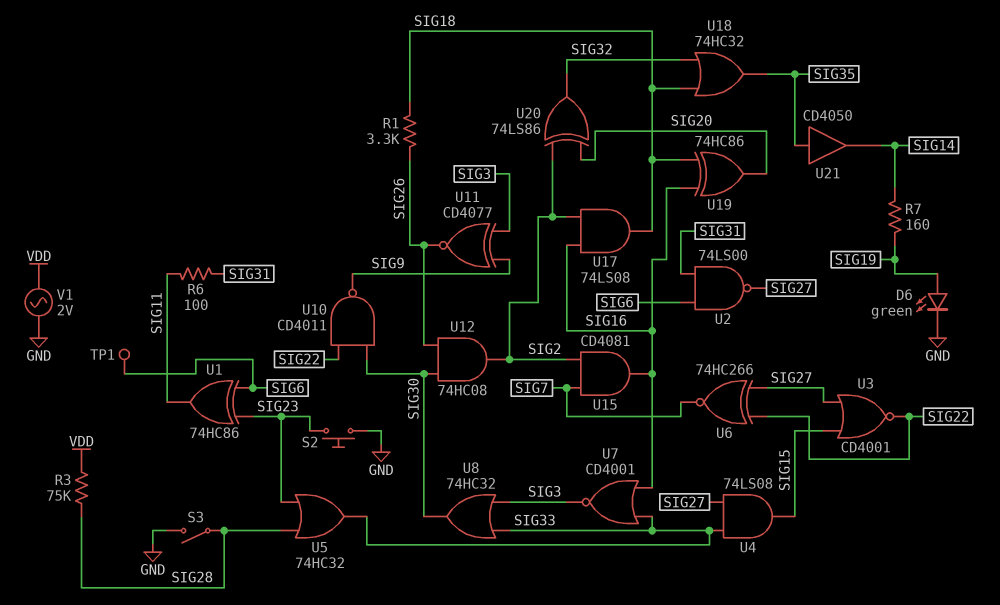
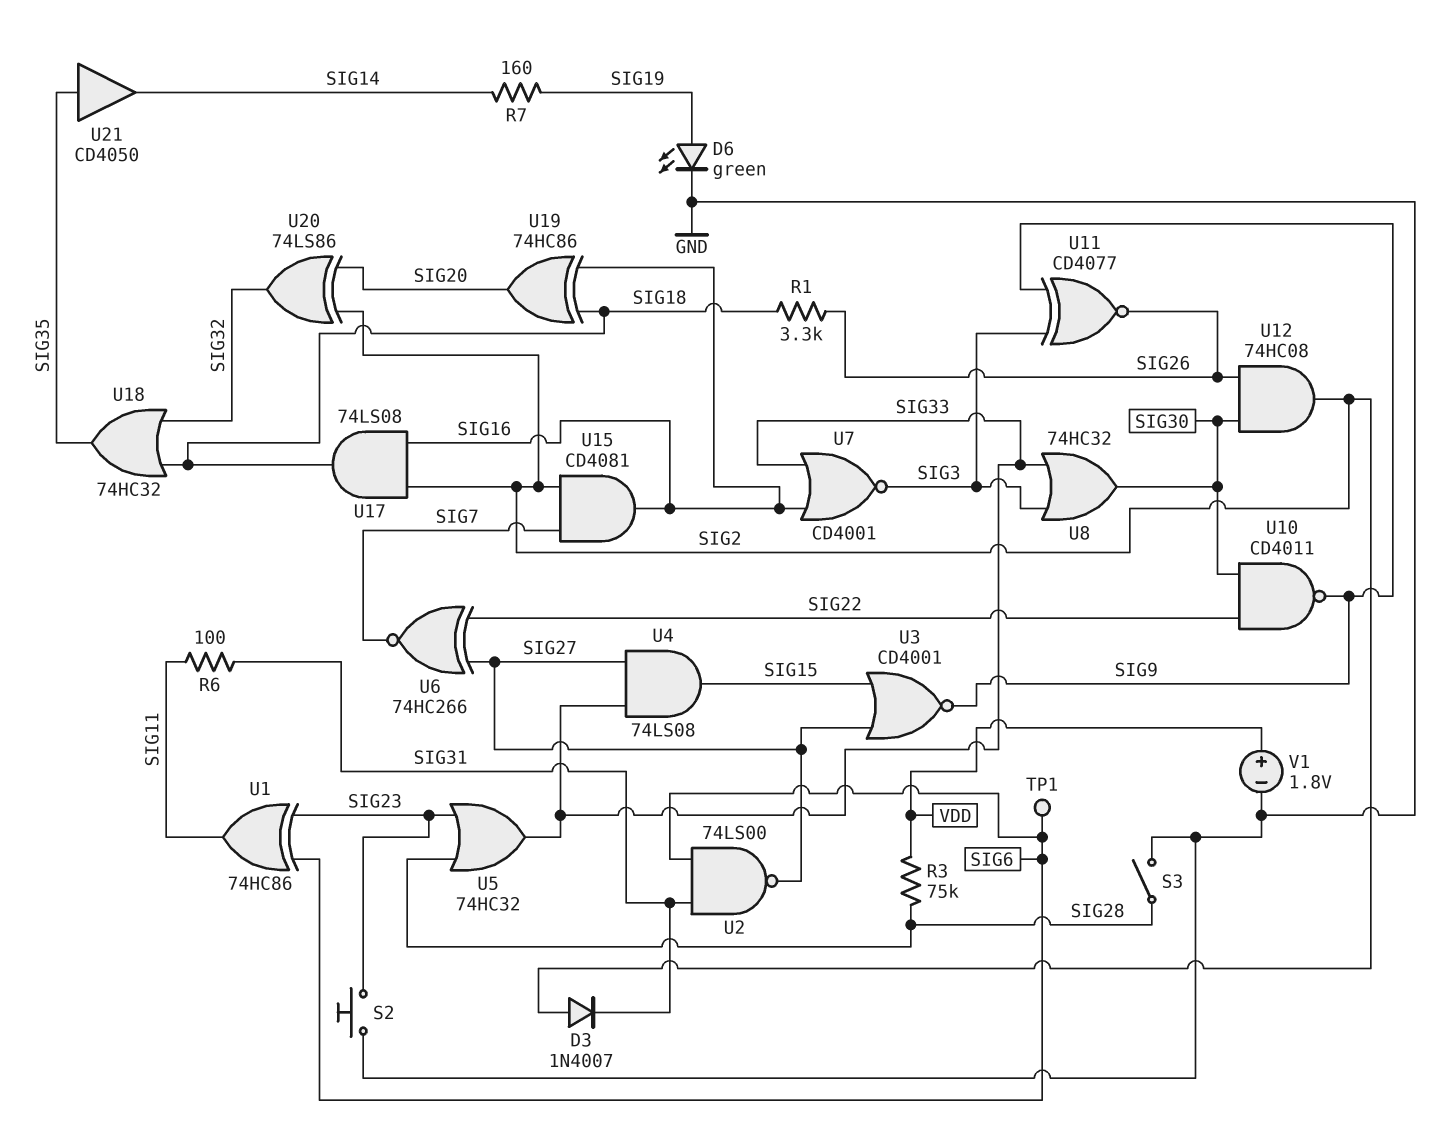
D3: none -> diode 1N4007 (A SIG2, K SIG31)
U3: NOR CD4001 (in SIG15, in SIG27, out SIG22) -> NOR CD4001 (in SIG15, in SIG27, out SIG9)
V1: AC 2V (GND, VDD) -> 1.8V (plus VDD, minus GND)

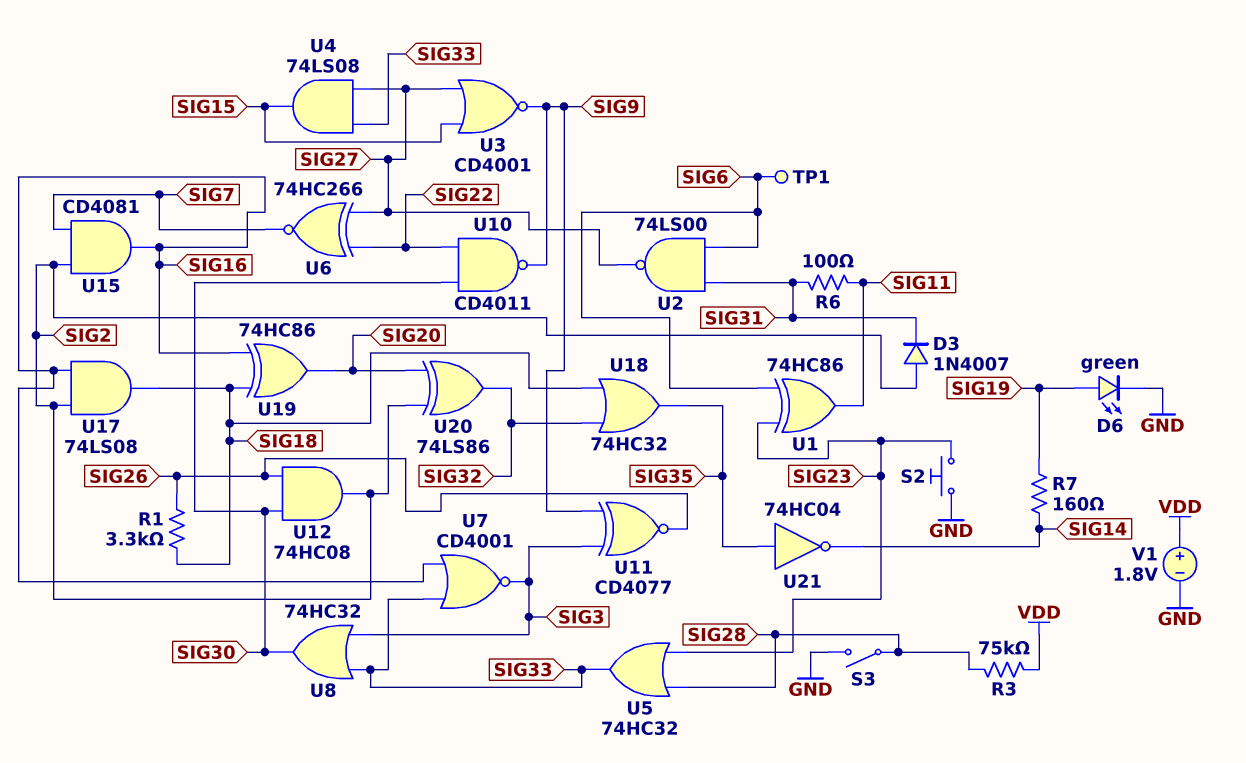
U21: buffer CD4050 (in SIG35, out SIG14) -> NOT 74HC04 (in SIG35, out SIG14)

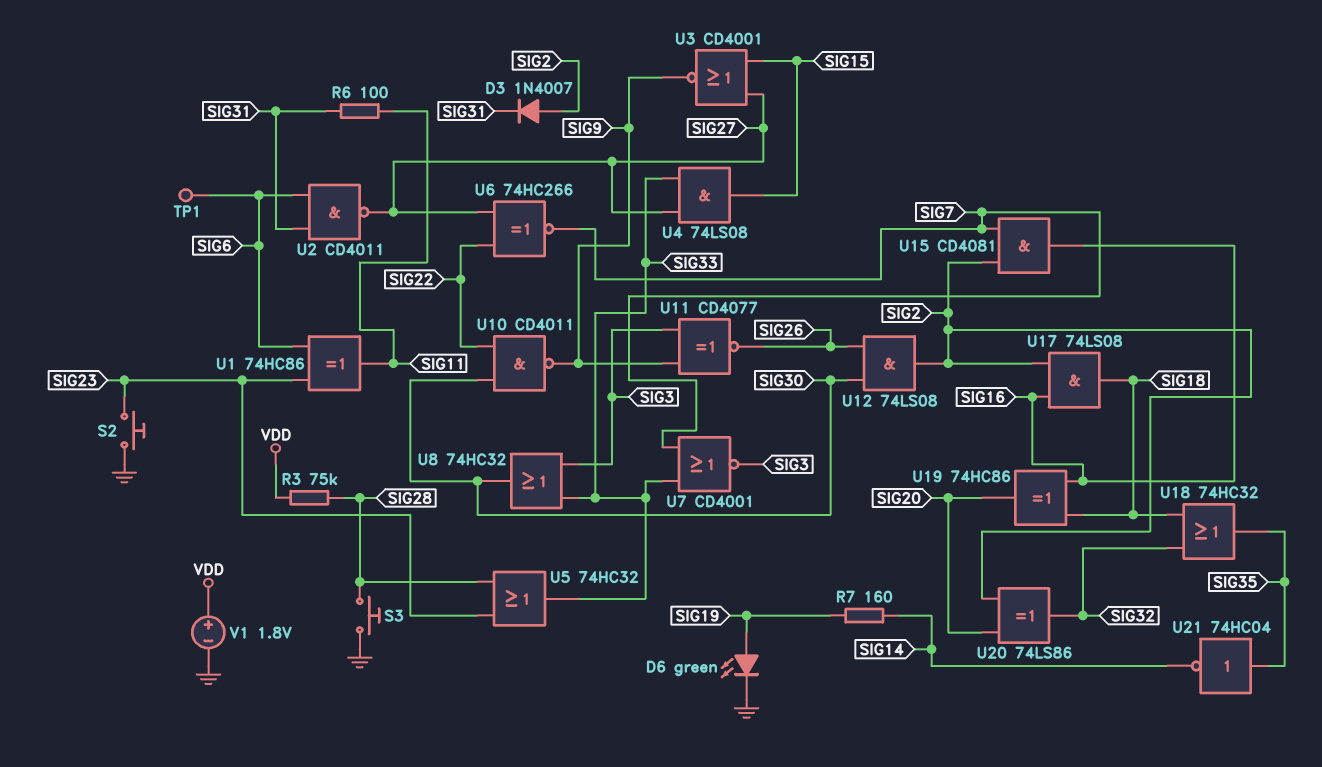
R1: 3.3k (SIG18, SIG26) -> none
S3: switch (GND, SIG28) -> button (GND, SIG28)
U2: NAND 74LS00 (in SIG6, in SIG31, out SIG27) -> NAND CD4011 (in SIG6, in SIG31, out SIG27)
U7: NOR CD4001 (in SIG16, in SIG33, out SIG3) -> NOR CD4001 (in SIG7, in SIG33, out SIG3)
U12: AND 74HC08 (in SIG26, in SIG30, out SIG2) -> AND 74LS08 (in SIG26, in SIG30, out SIG2)

